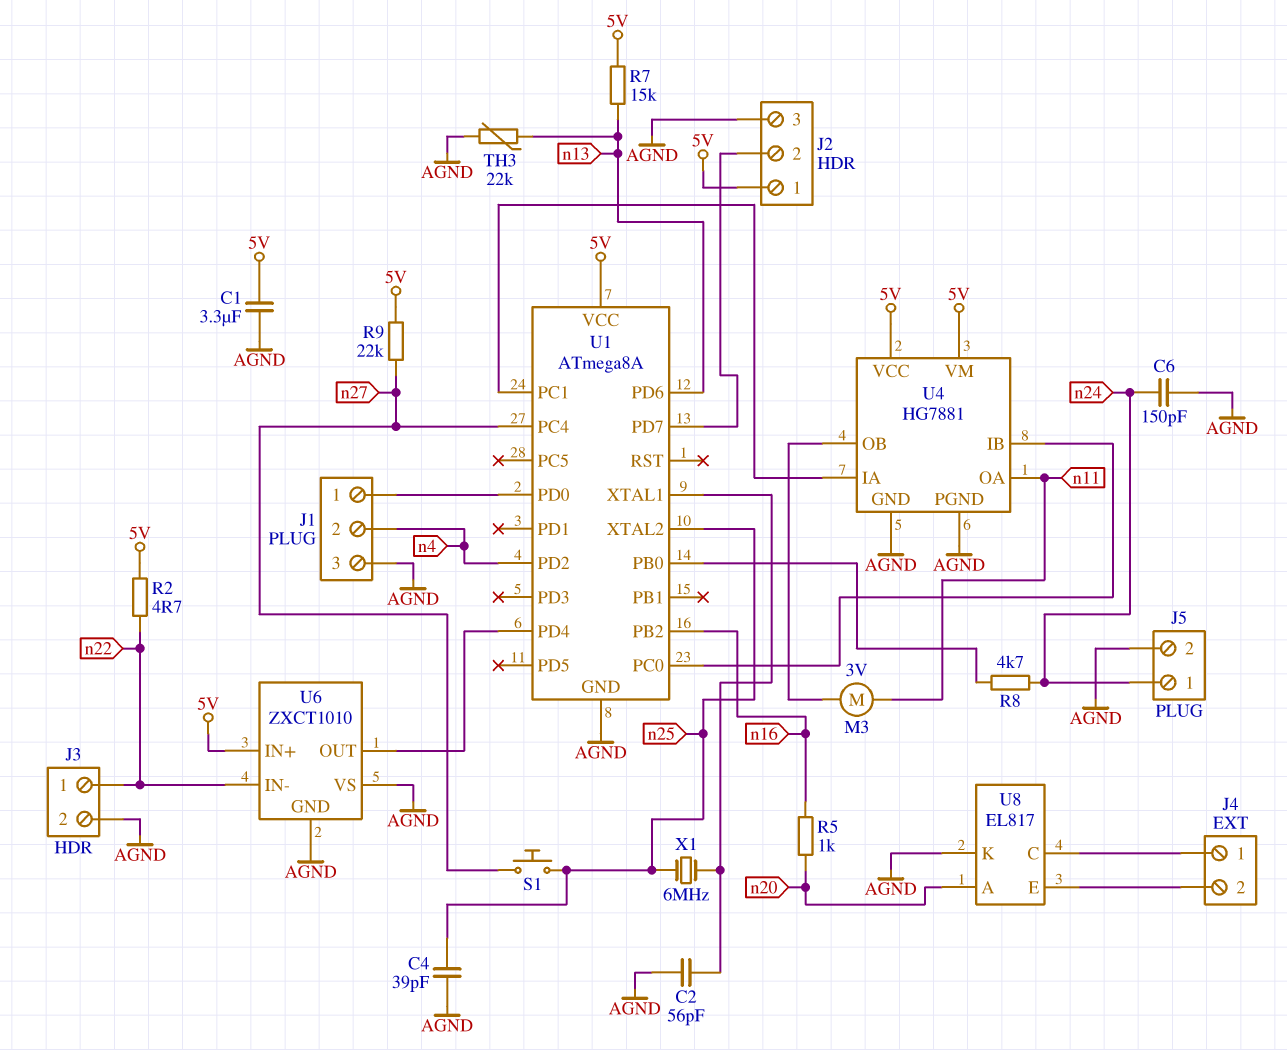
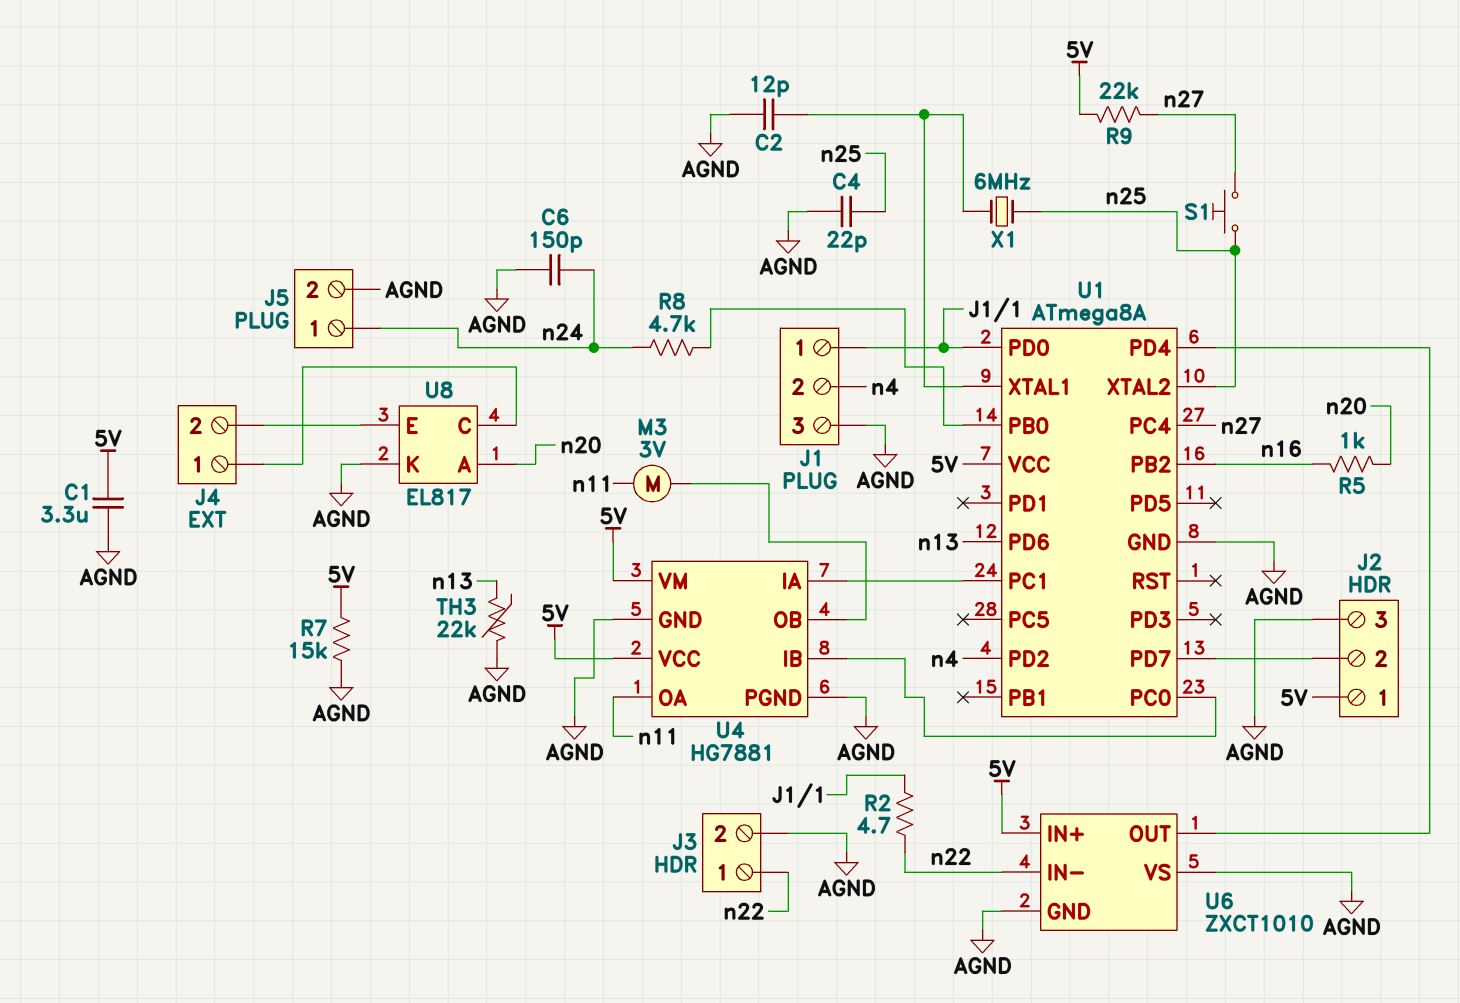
C2: 56pF (AGND, U1/XTAL1) -> 12pF (AGND, U1/XTAL1)
C4: 39pF (AGND, n25) -> 22pF (AGND, n25)
R2: 4.7 (5V, n22) -> 4.7 (J1/1, n22)
R7: 15k (5V, n13) -> 15k (5V, AGND)

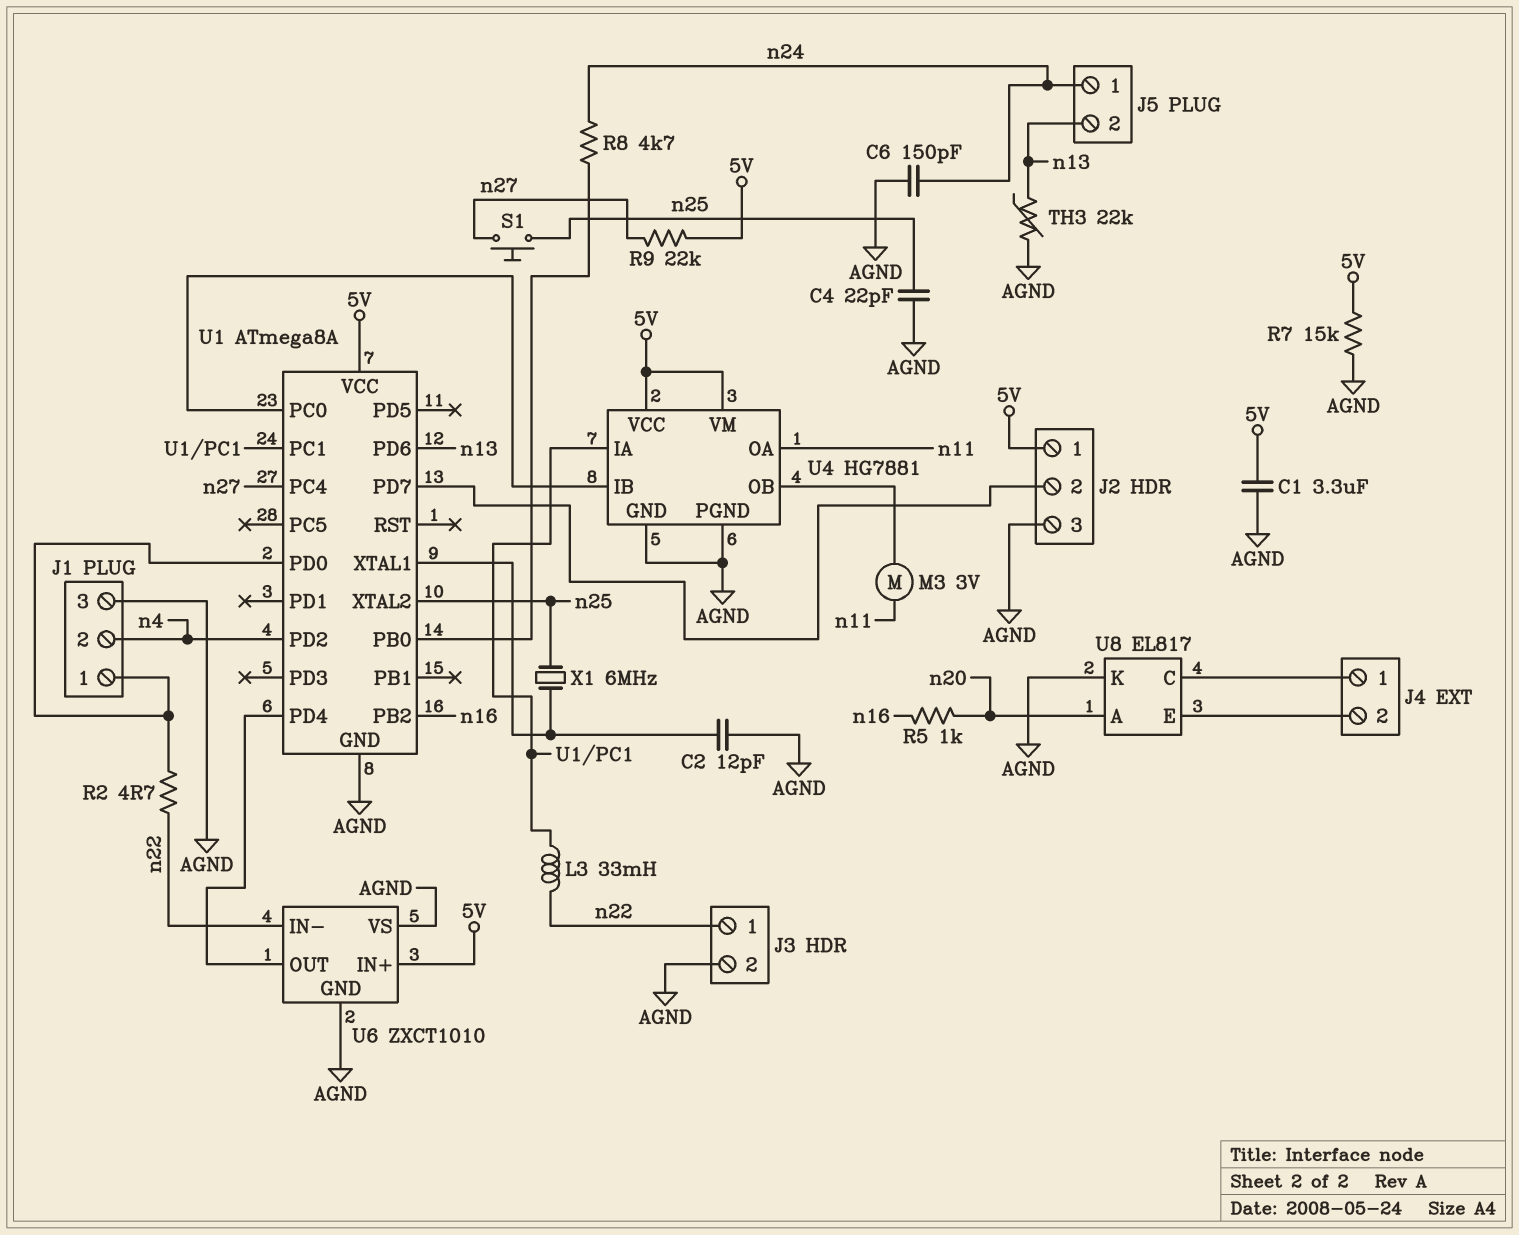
J5 pin 2: AGND -> n13
L3: none -> 33mH (U1/PC1, n22)

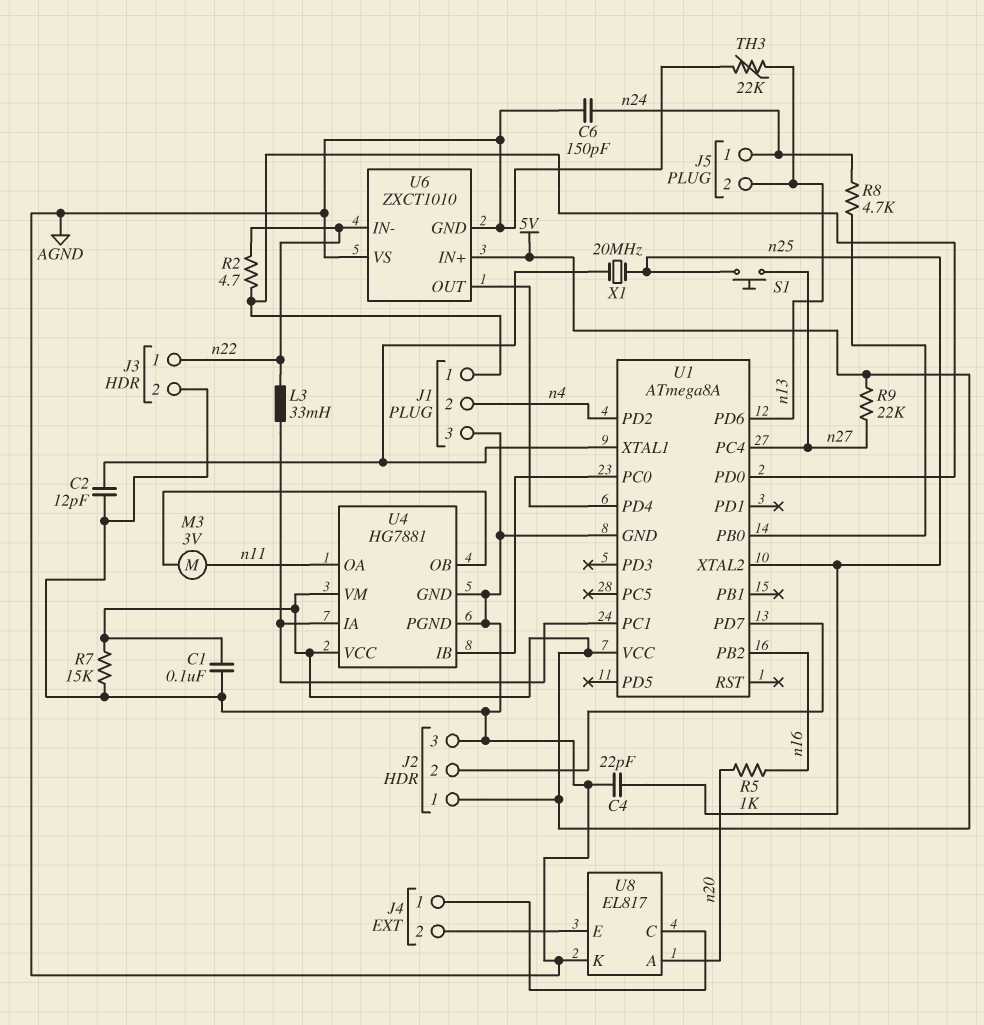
C1: 3.3uF (5V, AGND) -> 100nF (5V, AGND)
X1: 6MHz (U1/XTAL1, n25) -> 20MHz (U1/XTAL1, n25)

